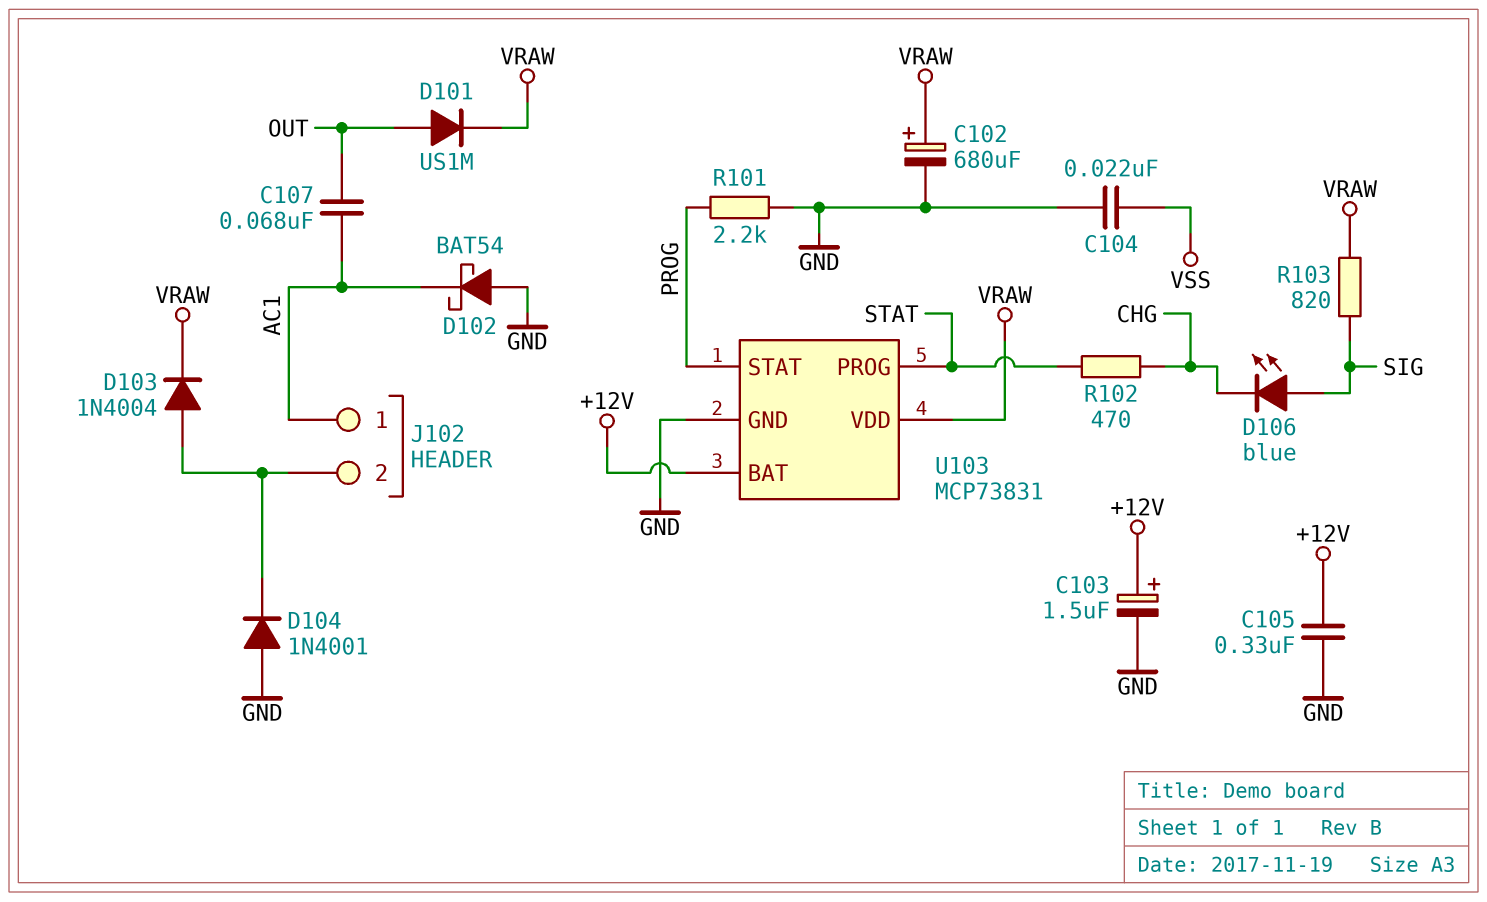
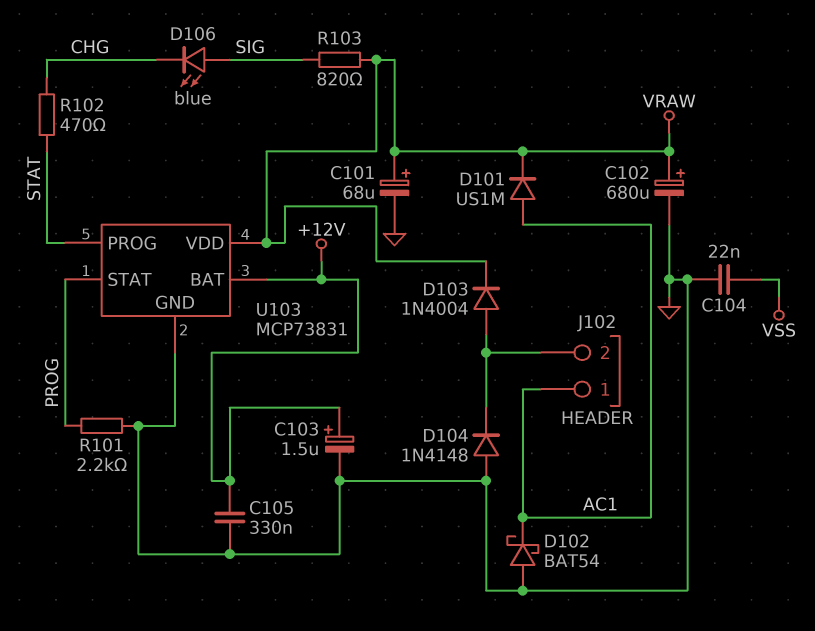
C101: none -> 68uF (plus VRAW, minus GND)
C107: 68nF (AC1, OUT) -> none
D101: diode US1M (A OUT, K VRAW) -> diode US1M (A AC1, K VRAW)
D104: diode 1N4001 (A GND, K J102/2) -> diode 1N4148 (A GND, K J102/2)

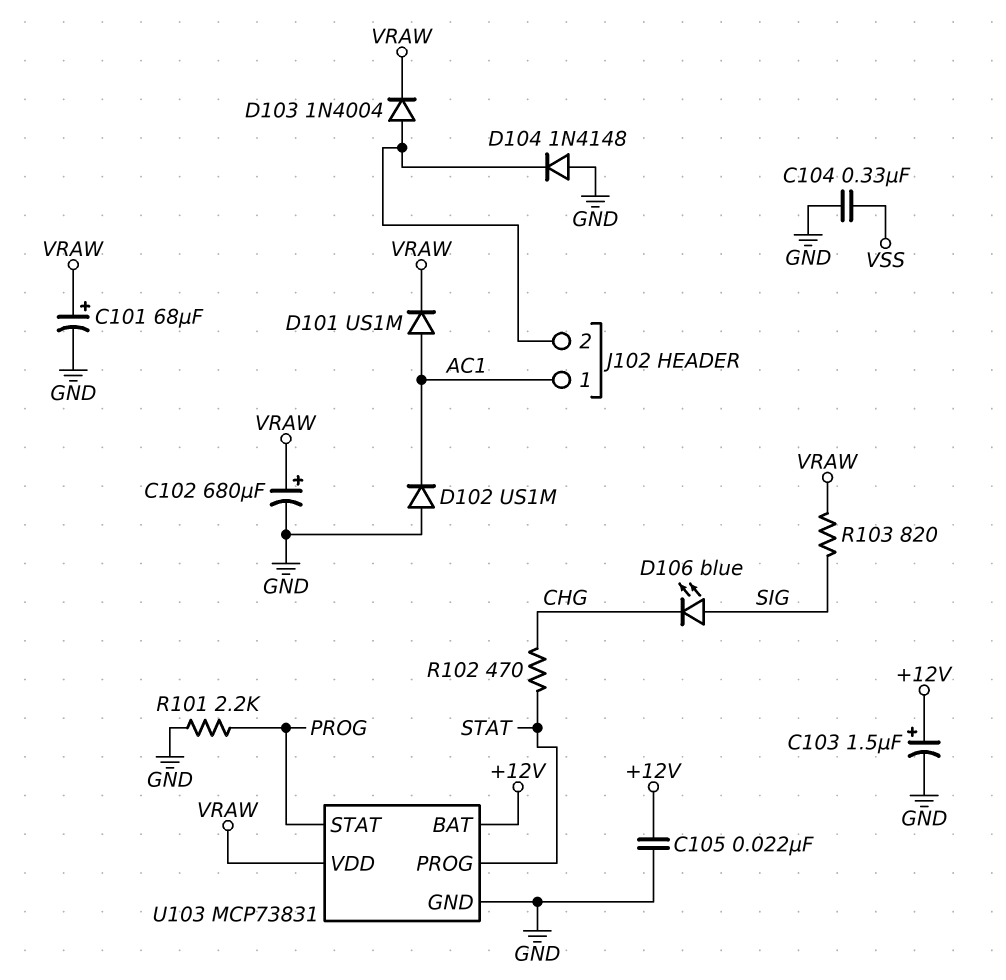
C104: 22nF (GND, VSS) -> 330nF (GND, VSS)
C105: 330nF (+12V, GND) -> 22nF (+12V, GND)
D102: schottky BAT54 (A GND, K AC1) -> diode US1M (A GND, K AC1)

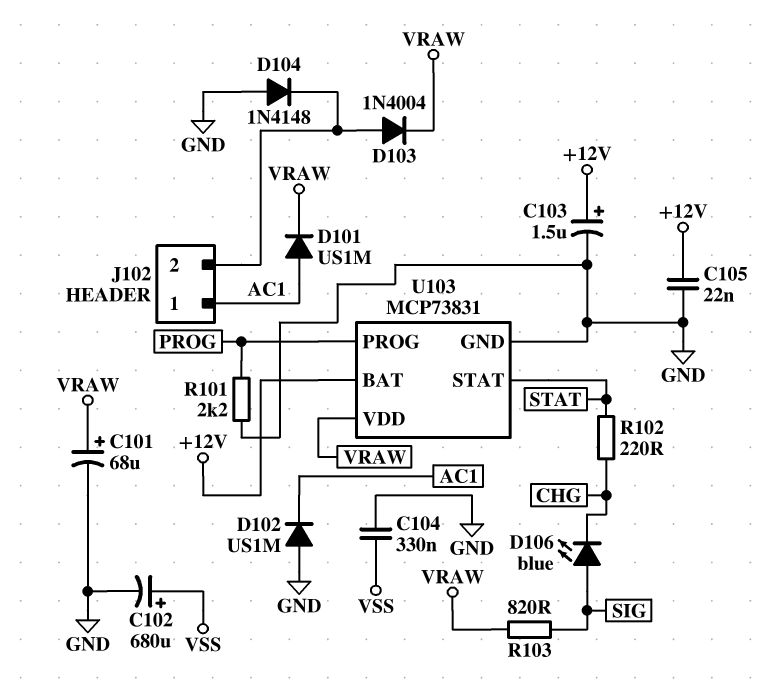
C102: 680uF (plus VRAW, minus GND) -> 680uF (plus VSS, minus GND)
R102: 470 (CHG, STAT) -> 220 (CHG, STAT)
U103 pin PROG: STAT -> PROG
U103 pin STAT: PROG -> STAT

